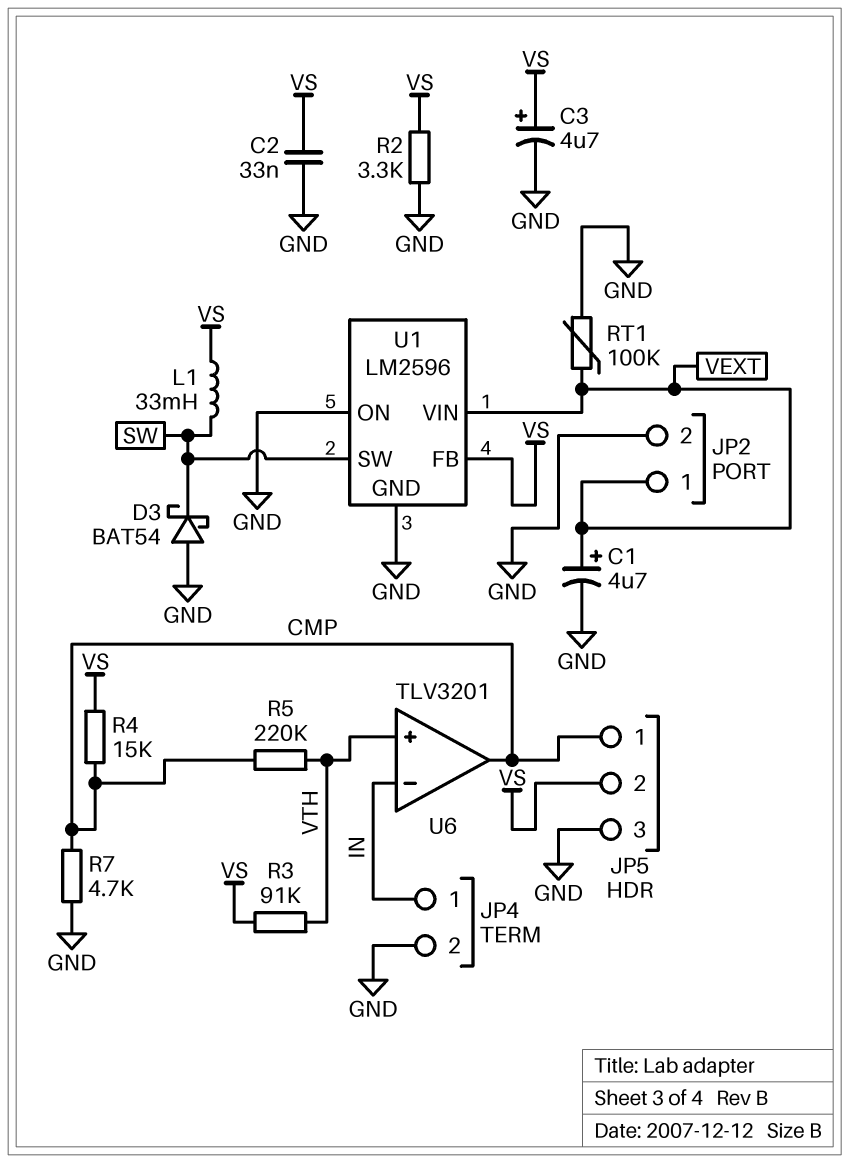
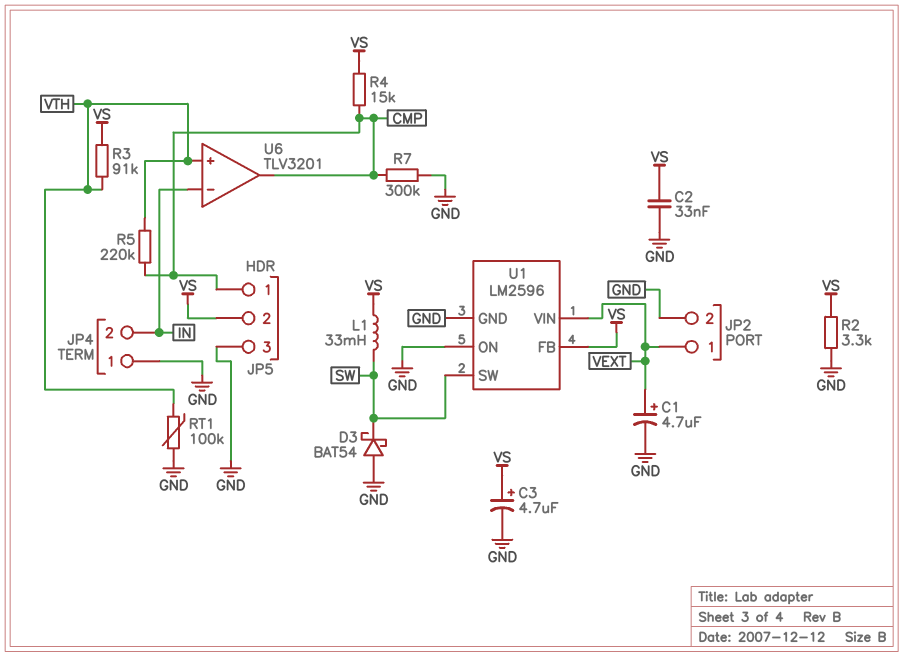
JP4 pin 1: IN -> GND
JP4 pin 2: GND -> IN
R7: 4.7k (CMP, GND) -> 300k (CMP, GND)
RT1: 100k (GND, VEXT) -> 100k (GND, VTH)

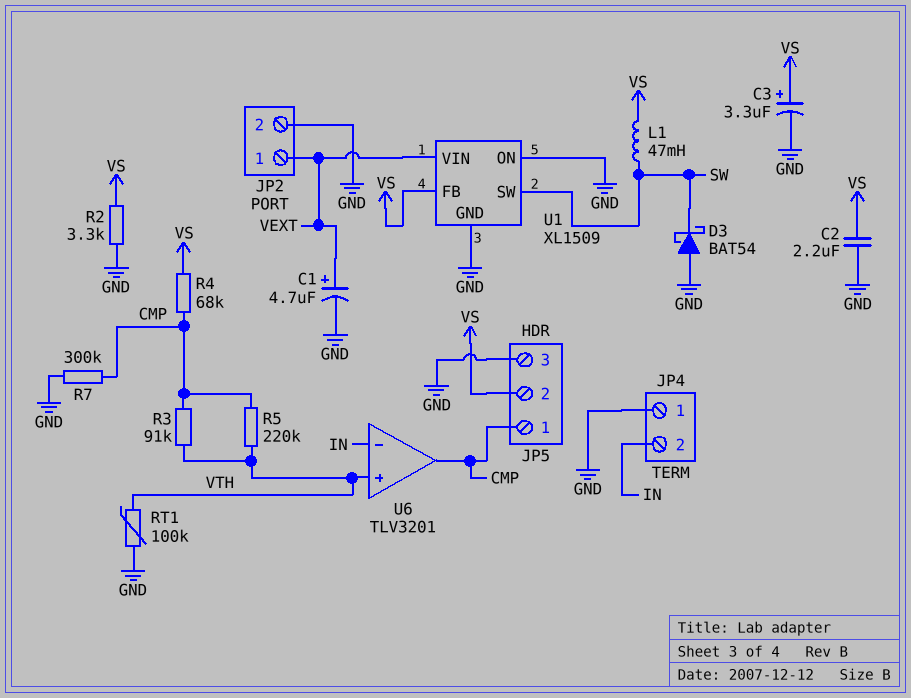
C2: 33nF (GND, VS) -> 2.2uF (GND, VS)
C3: 4.7uF (plus VS, minus GND) -> 3.3uF (plus VS, minus GND)
L1: 33mH (SW, VS) -> 47mH (SW, VS)
R3: 91k (VS, VTH) -> 91k (CMP, VTH)
R4: 15k (CMP, VS) -> 68k (CMP, VS)
U1: LM2596 -> XL1509

